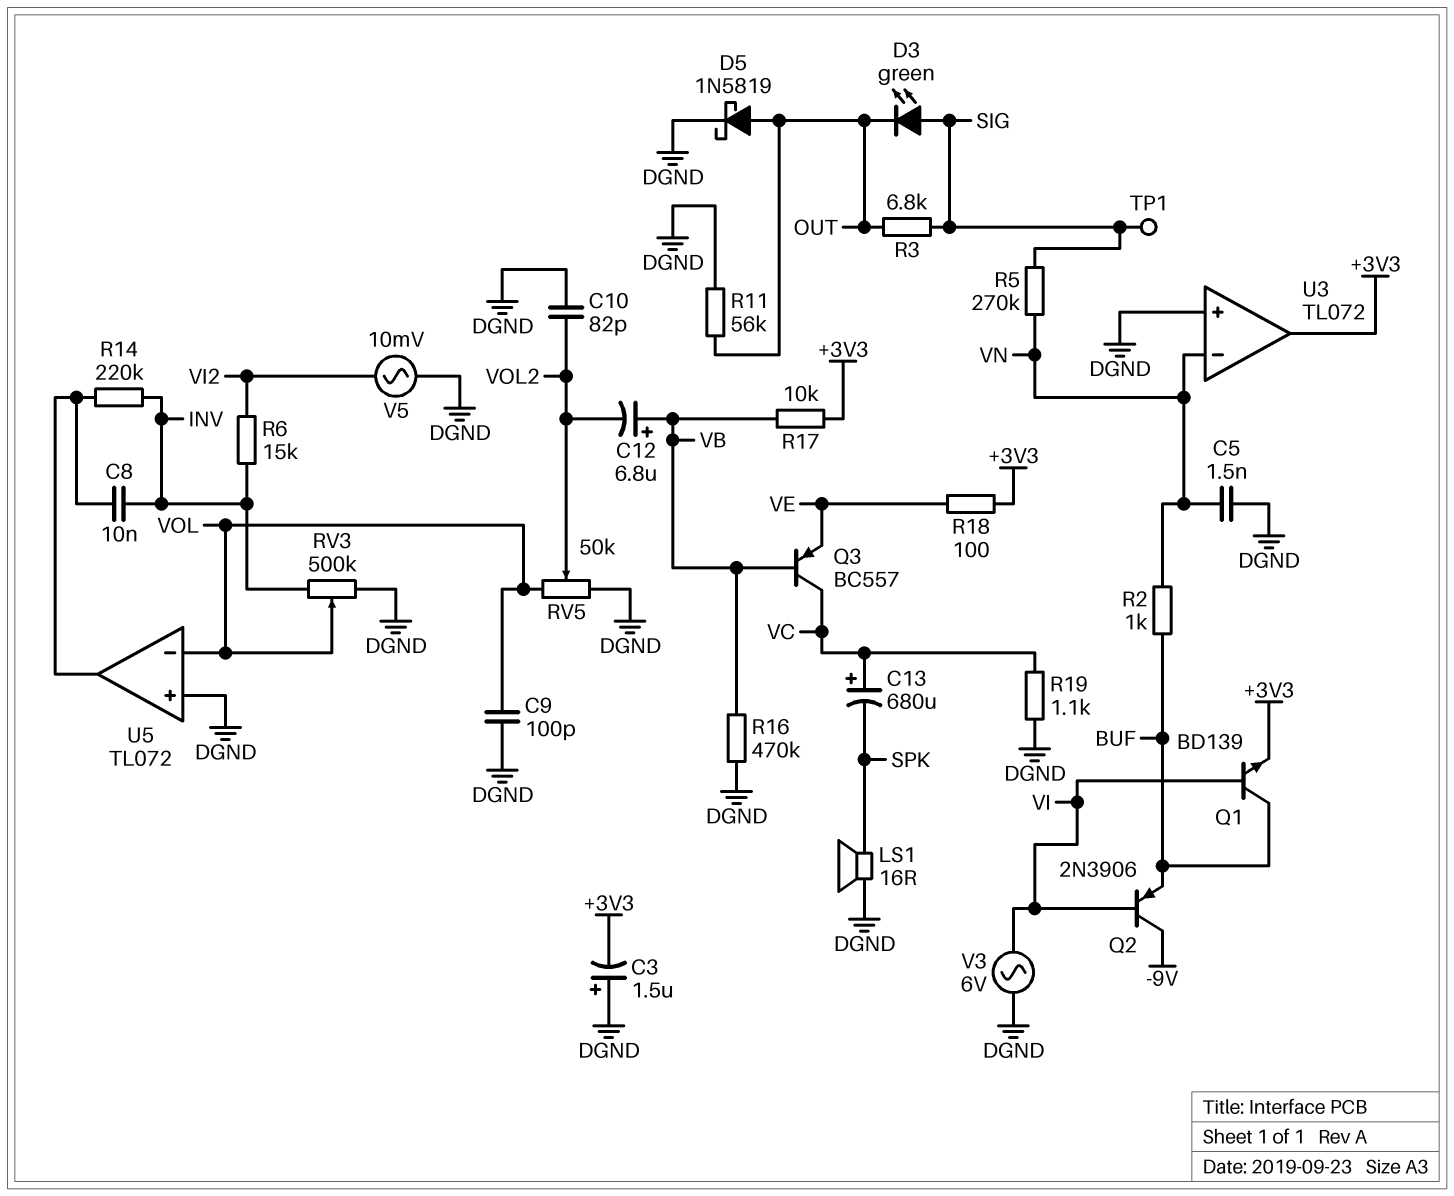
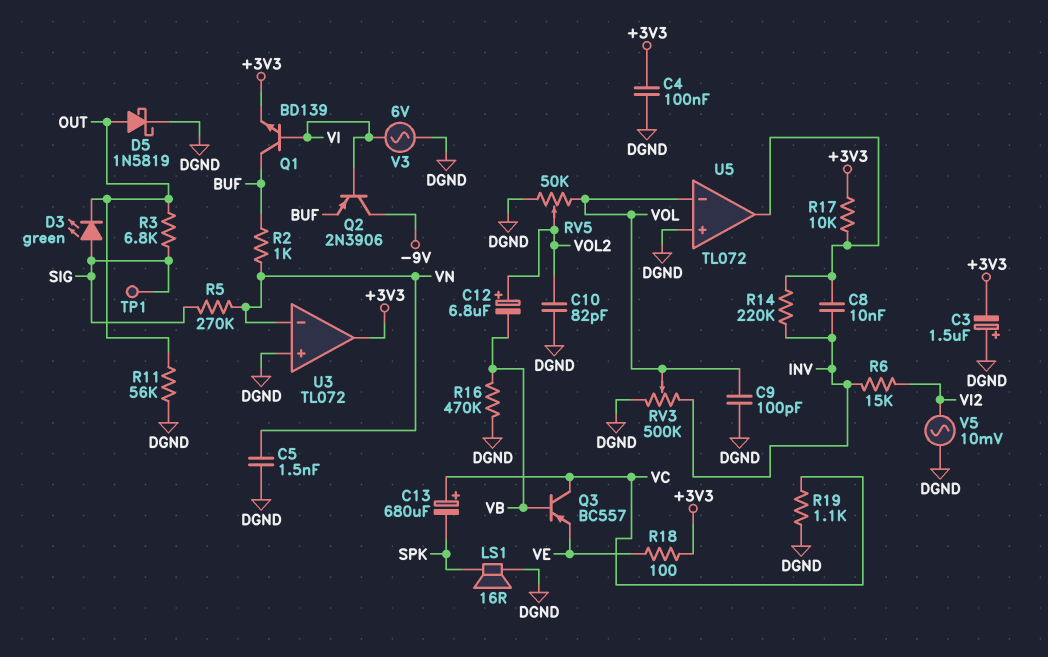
C4: none -> 100nF (+3V3, DGND)
C12: 6.8uF (plus VB, minus VOL2) -> 6.8uF (plus VOL2, minus VB)
R17: 10k (+3V3, VB) -> 10k (+3V3, U5/out)

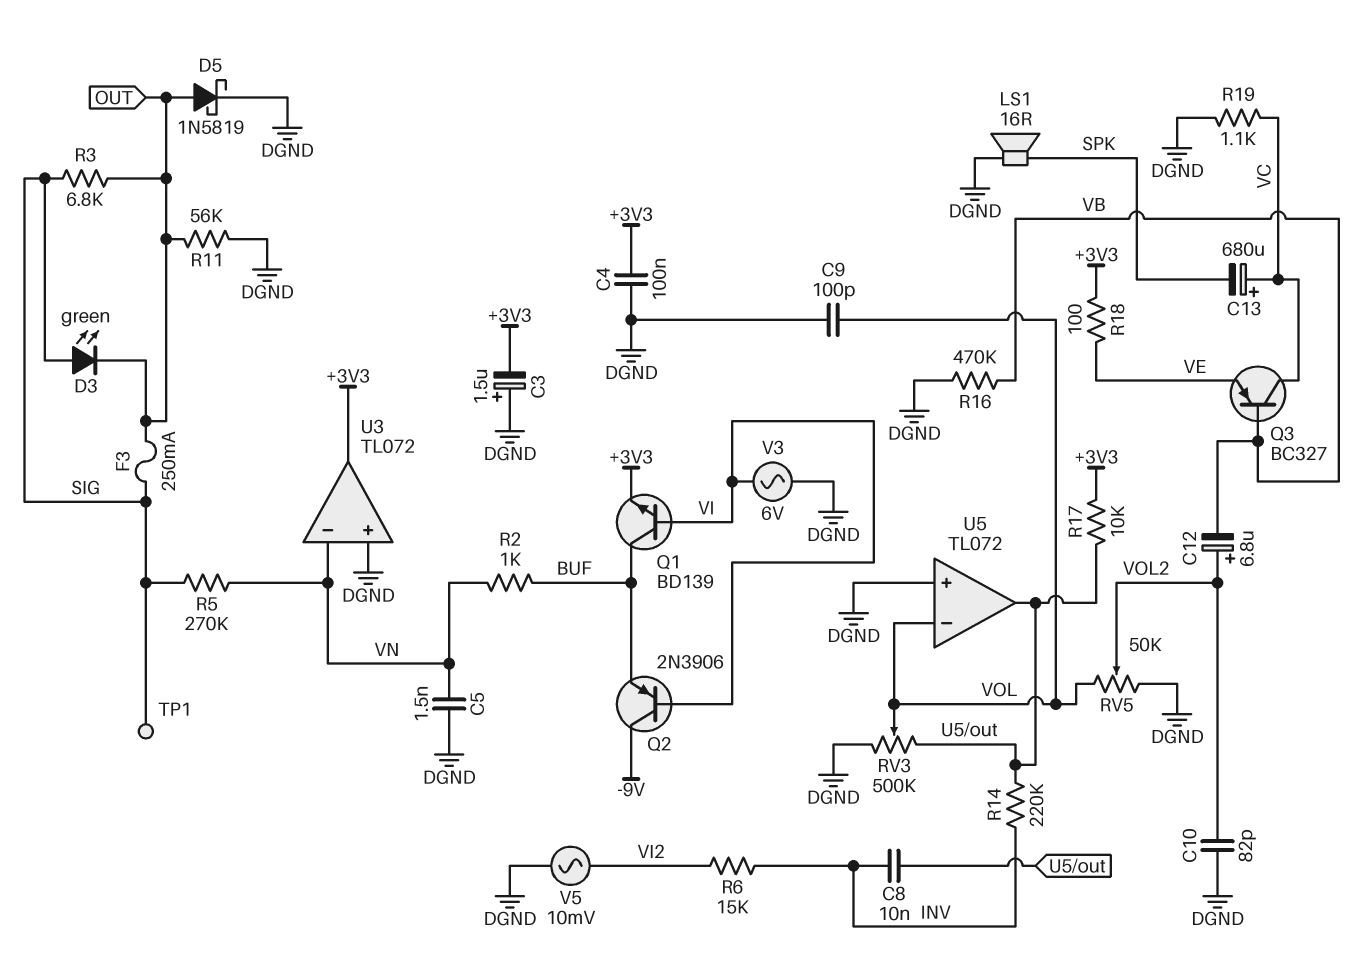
F3: none -> 250mA (OUT, SIG)
Q3: PNP BC557 (B VB, C VC, E VE) -> PNP BC327 (B VB, C VC, E VE)
RV3: 500k (DGND, INV, wiper VOL) -> 500k (DGND, U5/out, wiper VOL)

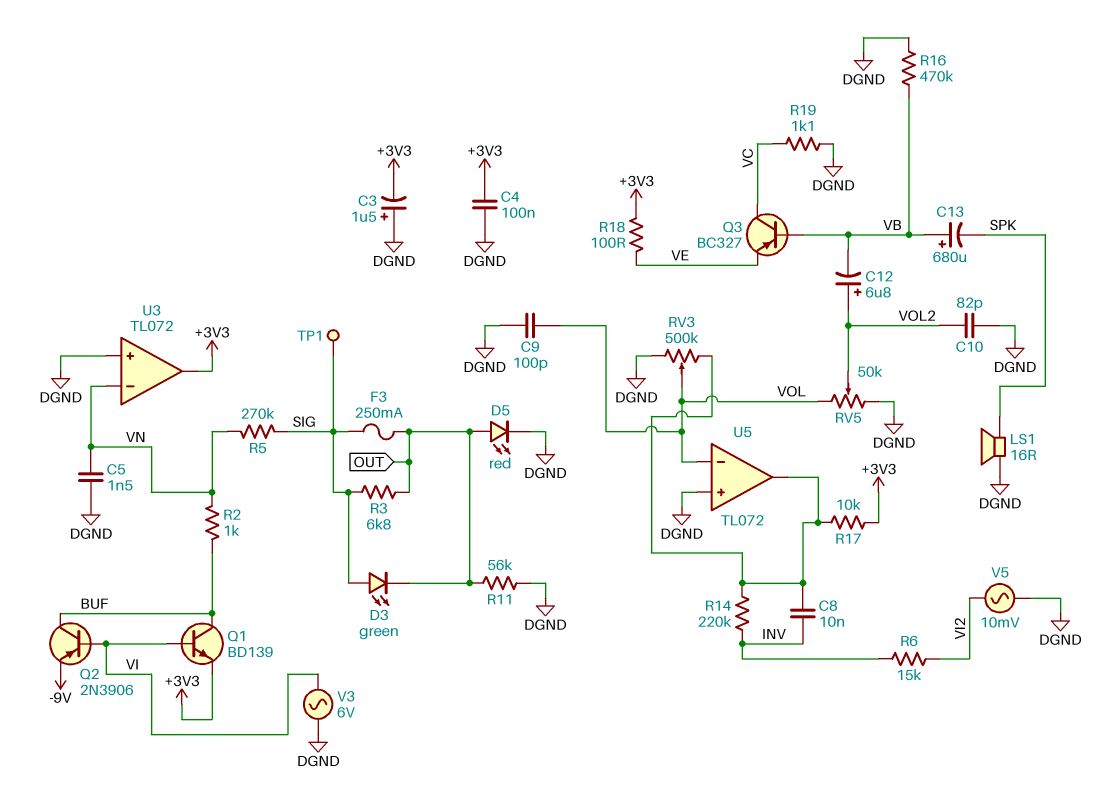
C13: 680uF (plus VC, minus SPK) -> 680uF (plus VB, minus SPK)
D5: schottky 1N5819 (A OUT, K DGND) -> LED red (A OUT, K DGND)
Q2: PNP 2N3906 (B VI, C -9V, E BUF) -> PNP 2N3906 (B VI, C BUF, E -9V)

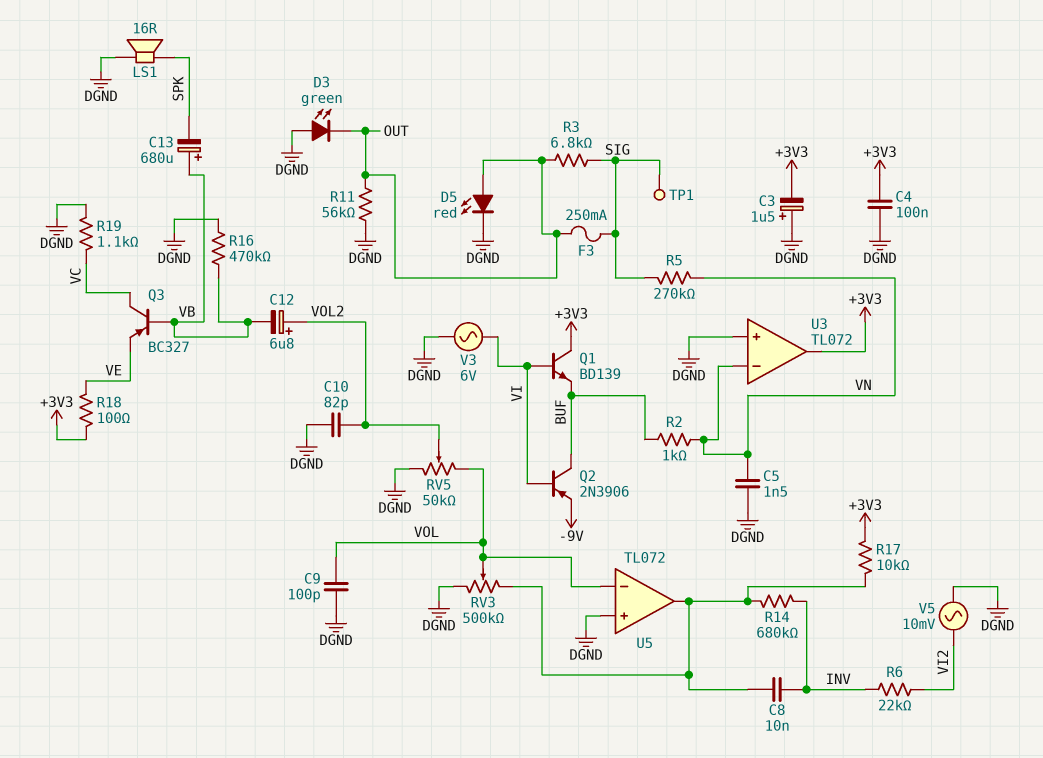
D3: LED green (A SIG, K OUT) -> LED green (A DGND, K OUT)
Q1: NPN BD139 (B VI, C BUF, E +3V3) -> NPN BD139 (B VI, C +3V3, E BUF)
R6: 15k (INV, VI2) -> 22k (INV, VI2)
R14: 220k (INV, U5/out) -> 680k (INV, U5/out)

